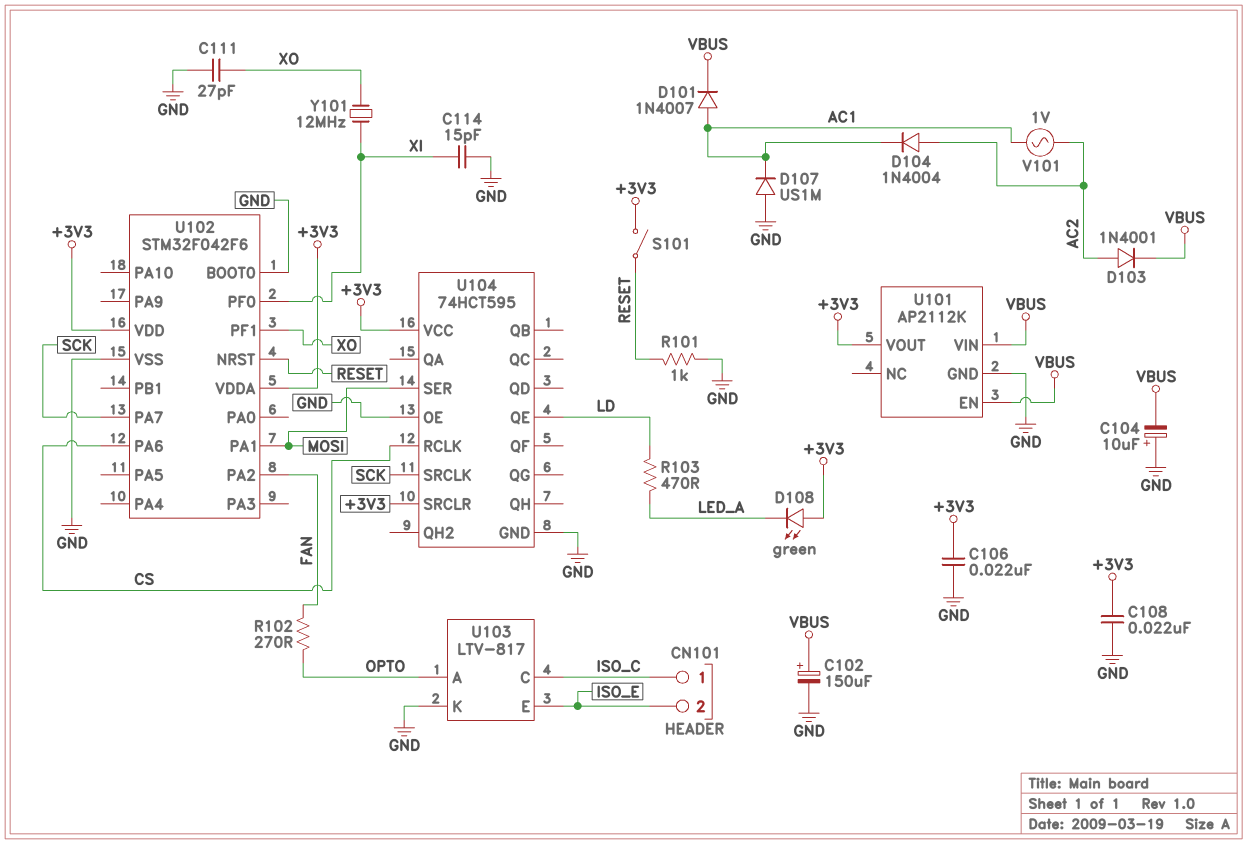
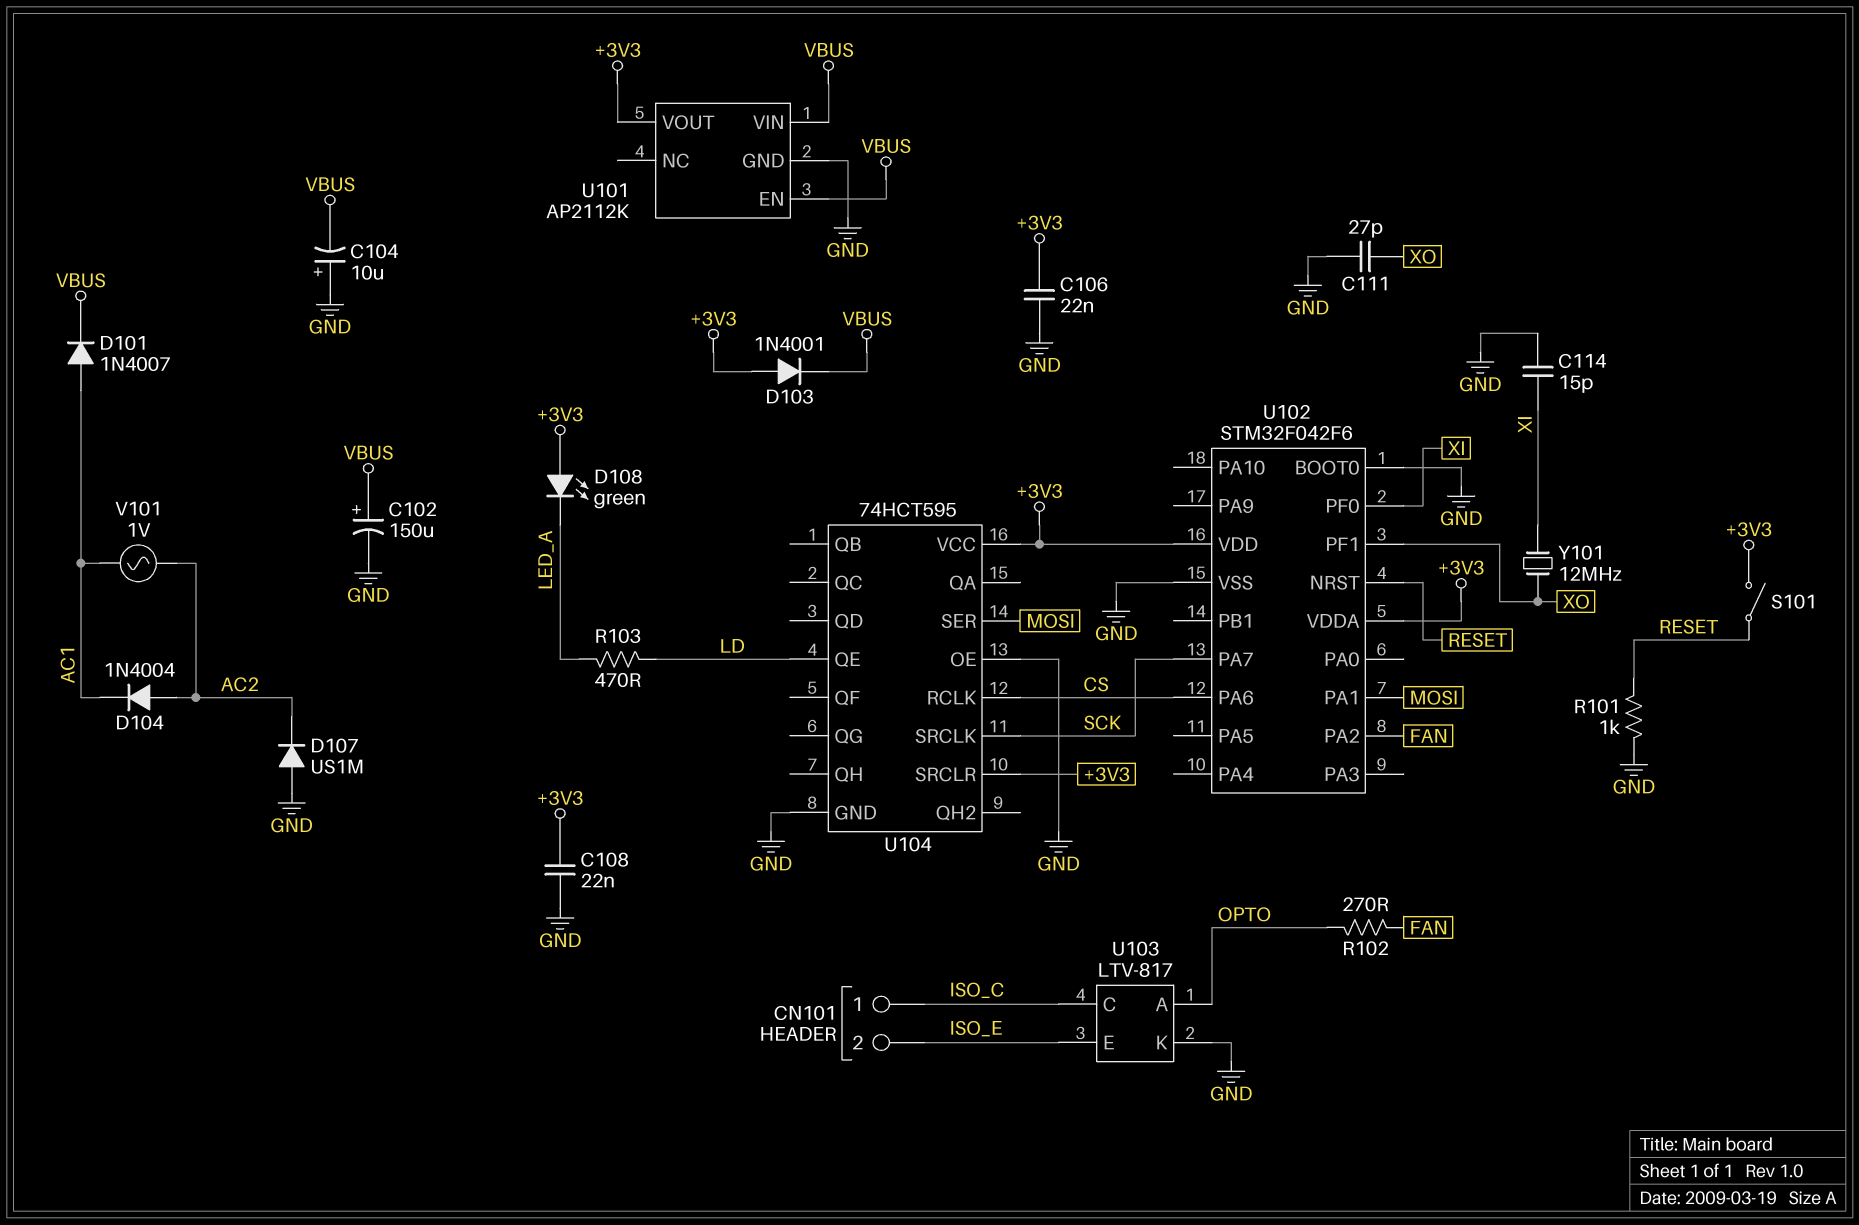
D103: diode 1N4001 (A AC2, K VBUS) -> diode 1N4001 (A +3V3, K VBUS)
D107: diode US1M (A GND, K AC1) -> diode US1M (A GND, K AC2)

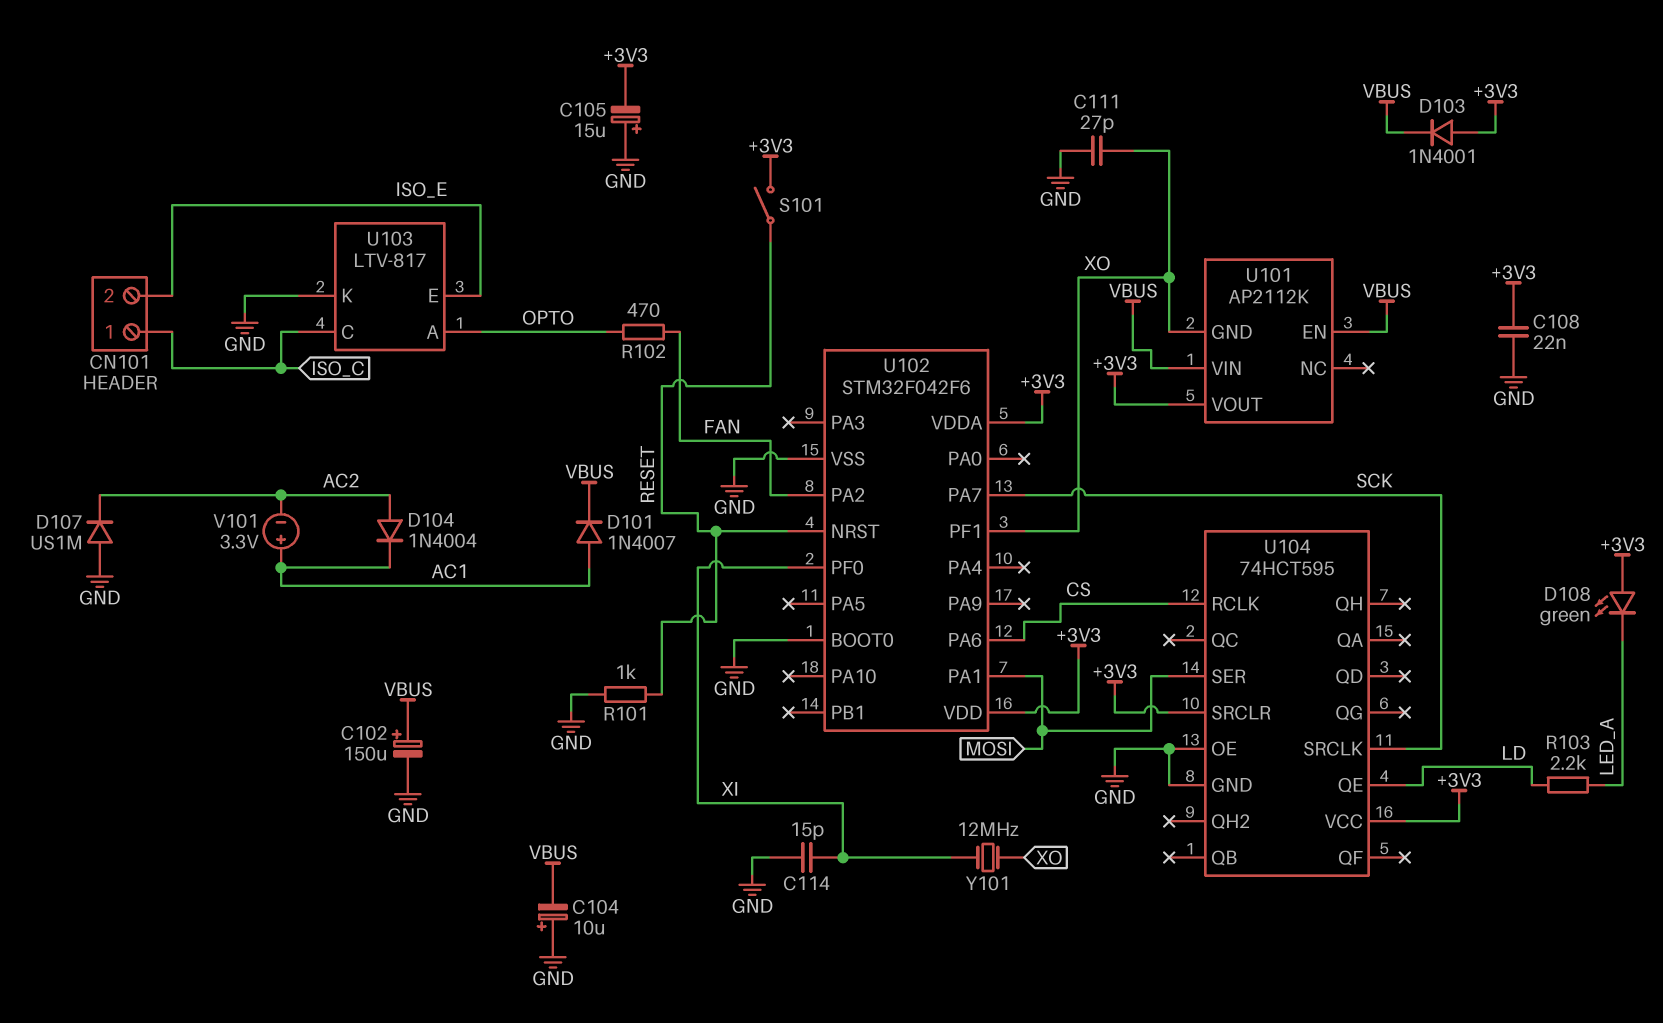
C105: none -> 15uF (plus GND, minus +3V3)
C106: 22nF (+3V3, GND) -> none
R102: 270 (FAN, OPTO) -> 470 (FAN, OPTO)
R103: 470 (LD, LED_A) -> 2.2k (LD, LED_A)
U101 pin GND: GND -> XO
V101: AC 1V (AC1, AC2) -> 3.3V (plus AC1, minus AC2)

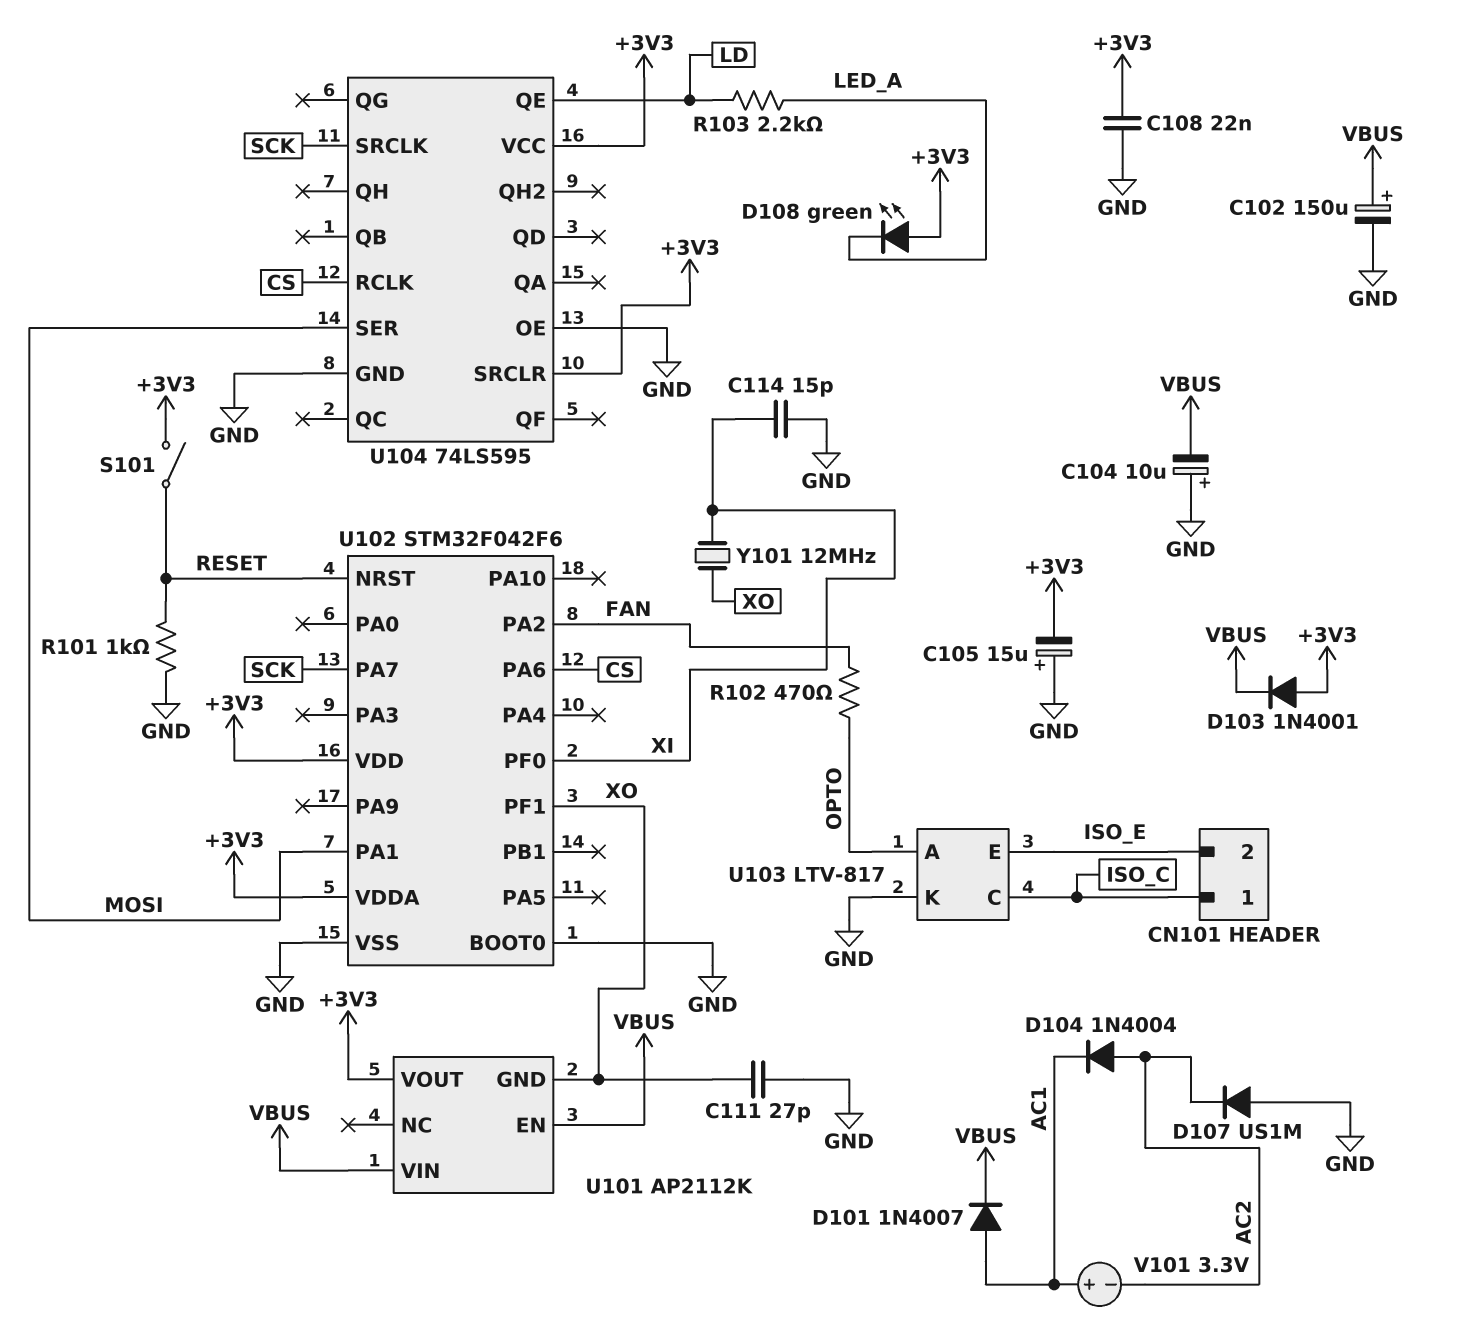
U104: 74HCT595 -> 74LS595

